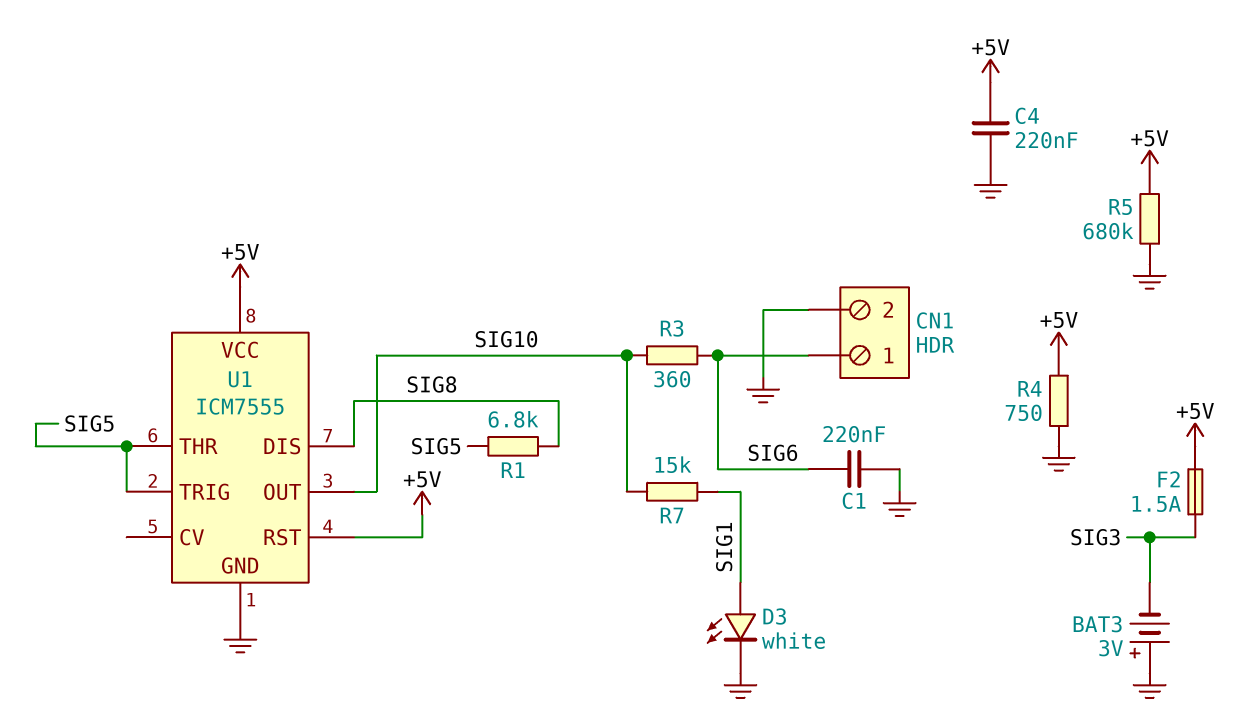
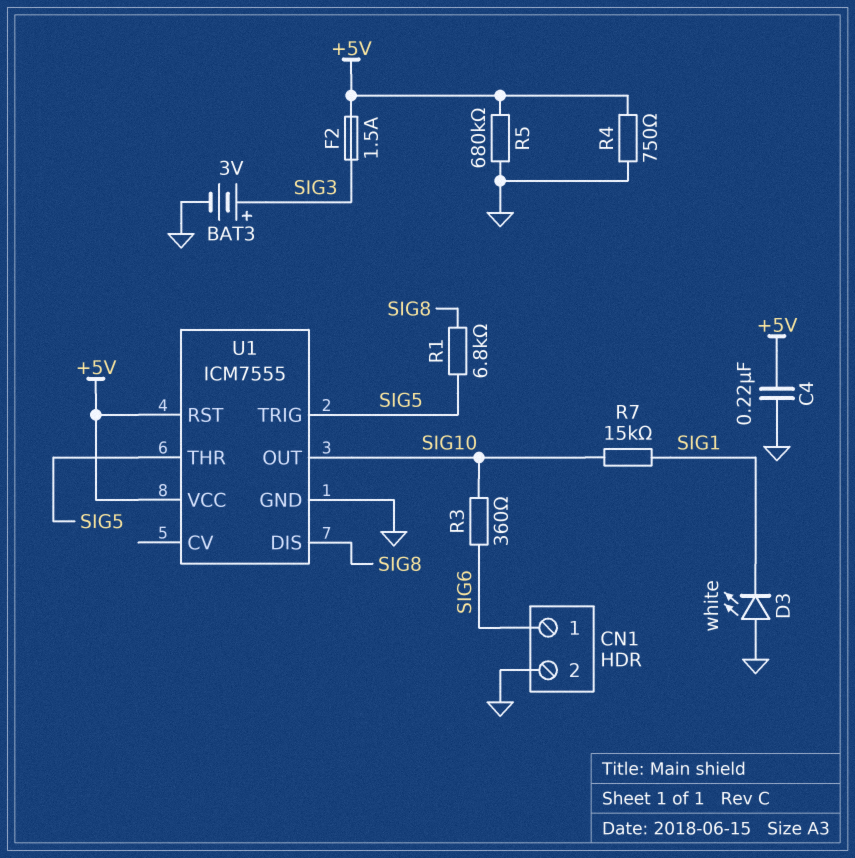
BAT3: 3V (plus GND, minus SIG3) -> 3V (plus SIG3, minus GND)
C1: 220nF (GND, SIG6) -> none
D3: LED white (A SIG1, K GND) -> LED white (A GND, K SIG1)

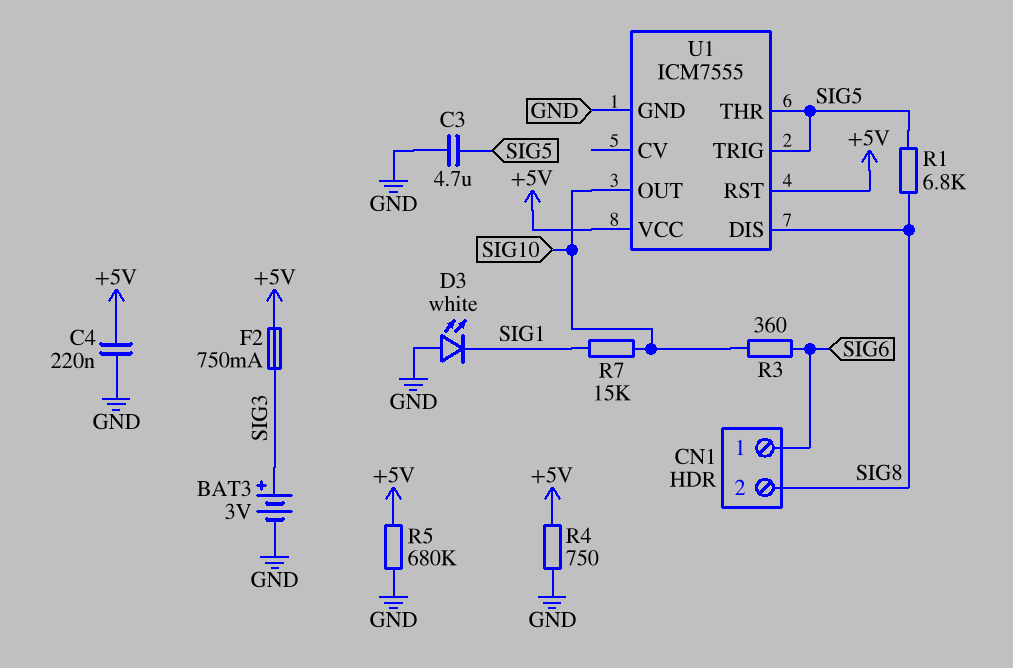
C3: none -> 4.7uF (GND, SIG5)
CN1 pin 2: GND -> SIG8
F2: 1.5A (+5V, SIG3) -> 750mA (+5V, SIG3)

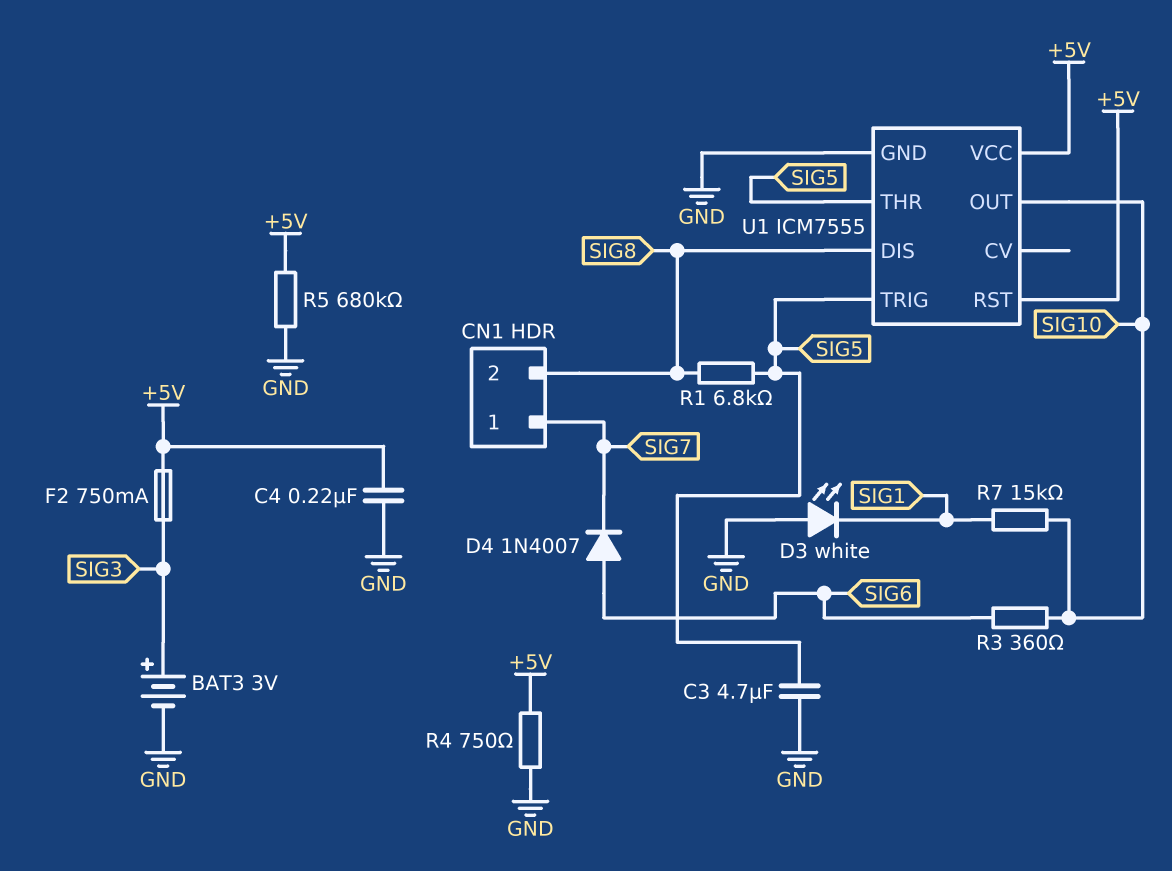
CN1 pin 1: SIG6 -> SIG7
D4: none -> diode 1N4007 (A SIG6, K SIG7)

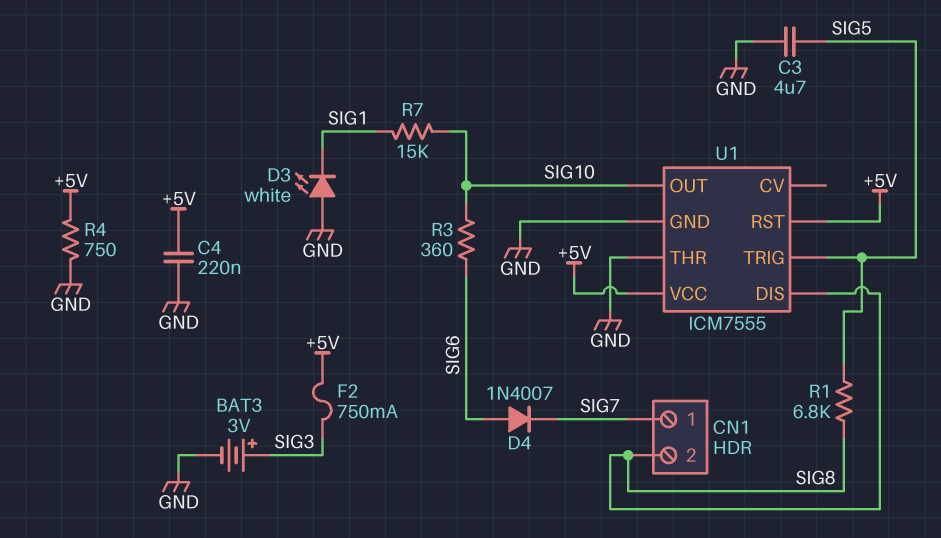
R5: 680k (+5V, GND) -> none
U1 pin THR: SIG5 -> GND

